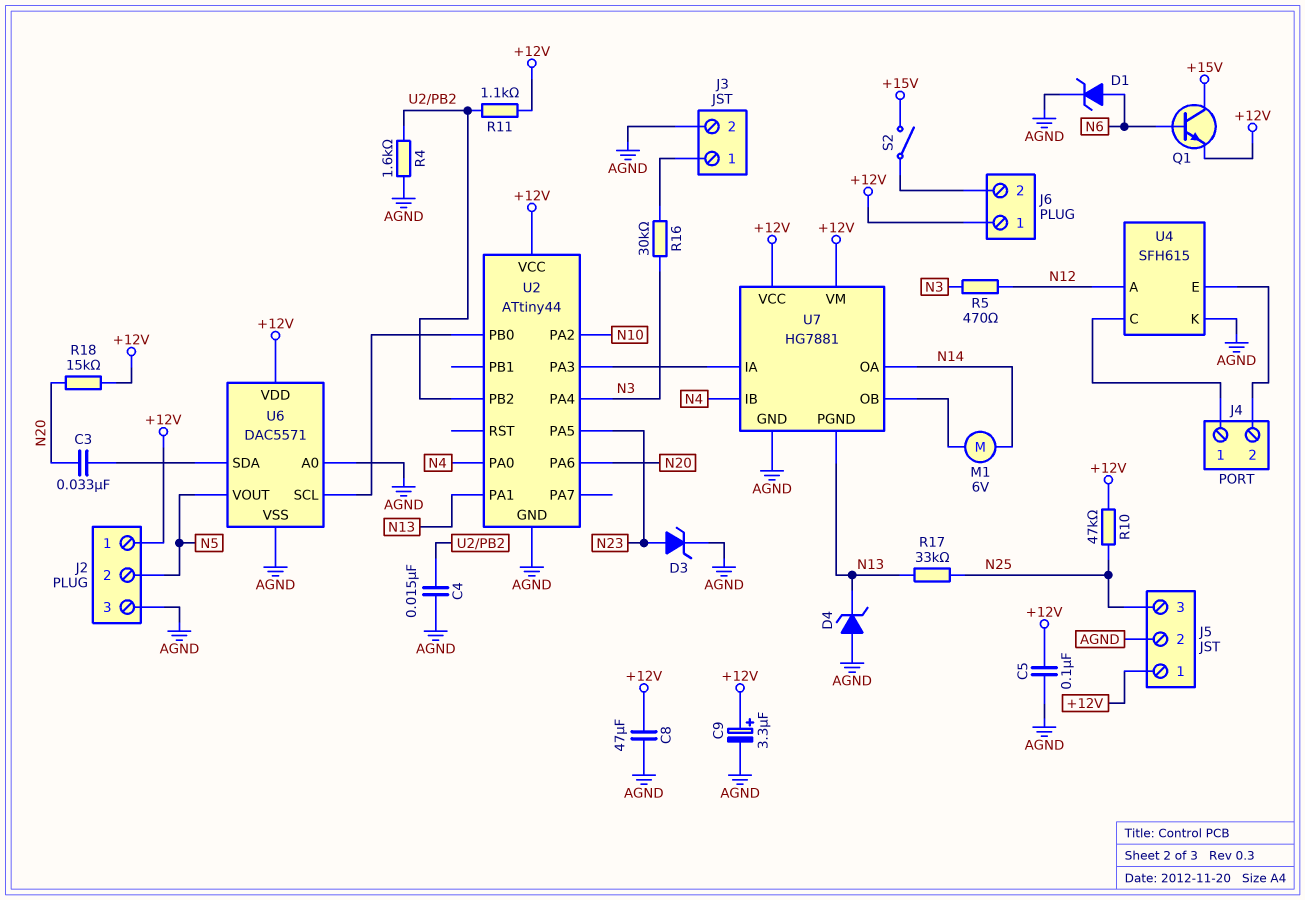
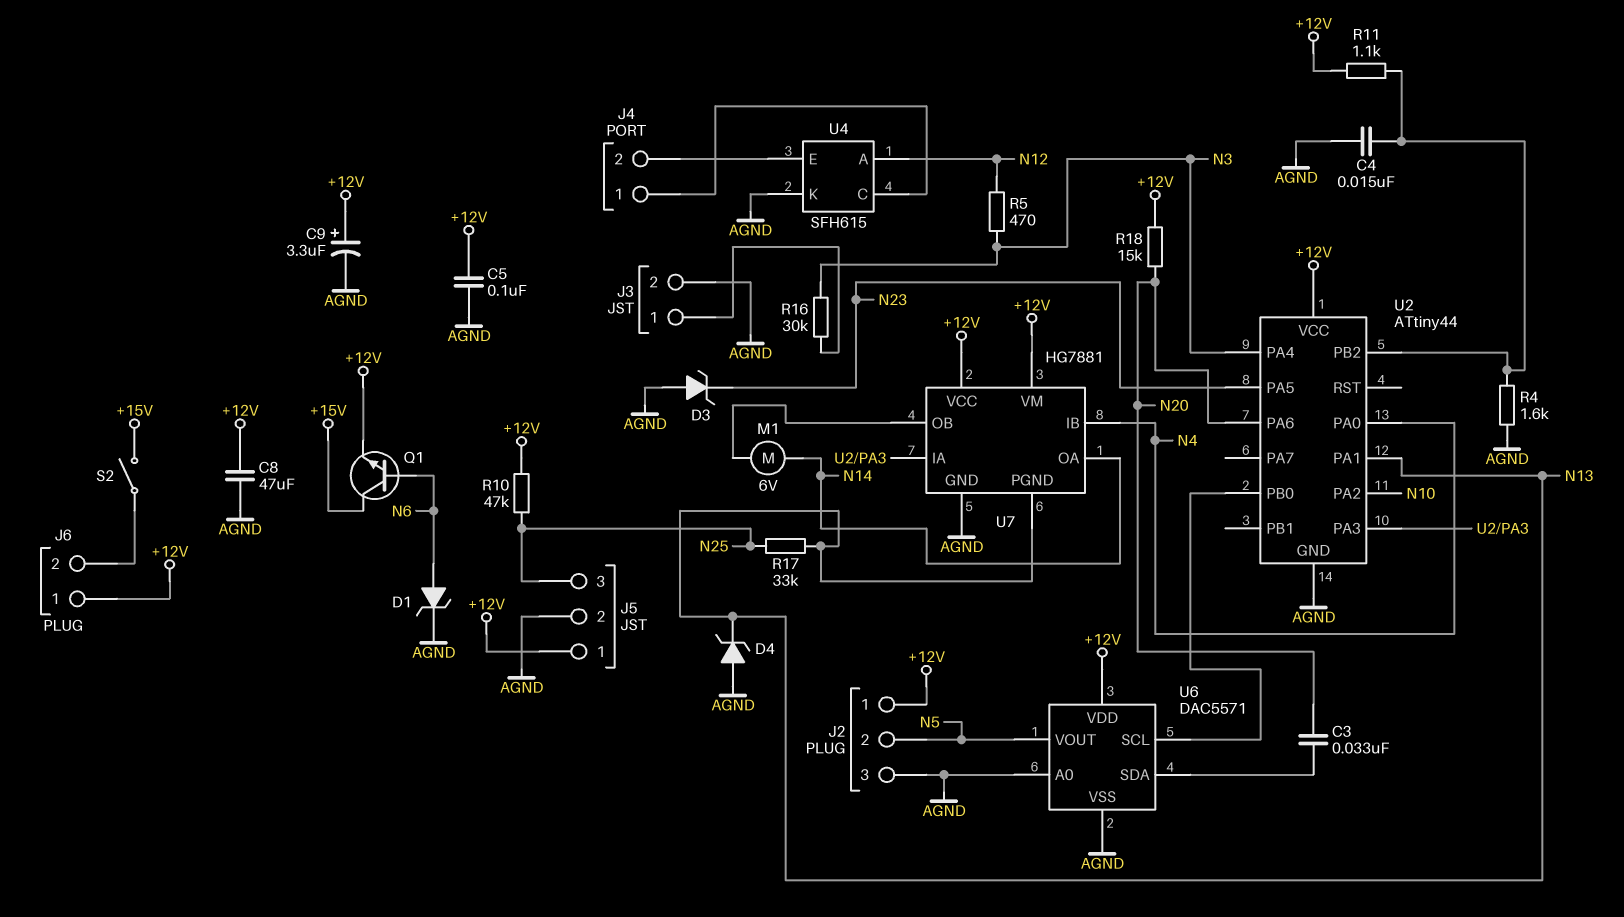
D3: zener (A N23, K AGND) -> zener (A AGND, K N23)

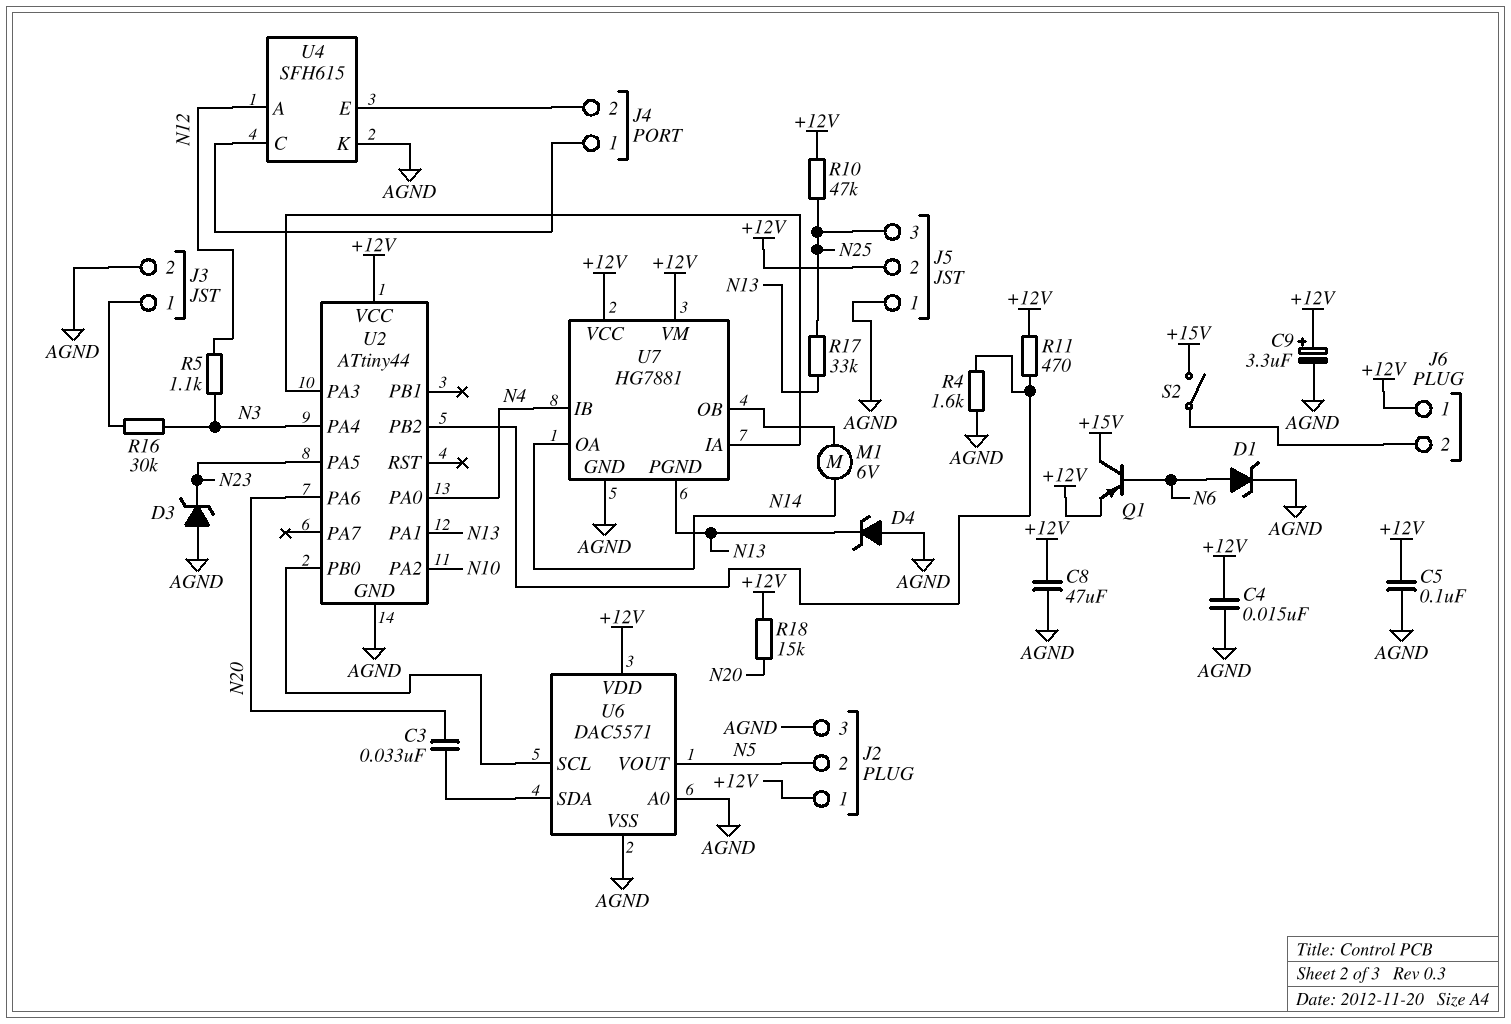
C4: 15nF (AGND, U2/PB2) -> 15nF (+12V, AGND)
J5 pin 1: +12V -> AGND
J5 pin 2: AGND -> +12V
Q1: NPN (B N6, C +15V, E +12V) -> PNP (B N6, C +15V, E +12V)
R5: 470 (N3, N12) -> 1.1k (N3, N12)
R11: 1.1k (+12V, U2/PB2) -> 470 (+12V, U2/PB2)

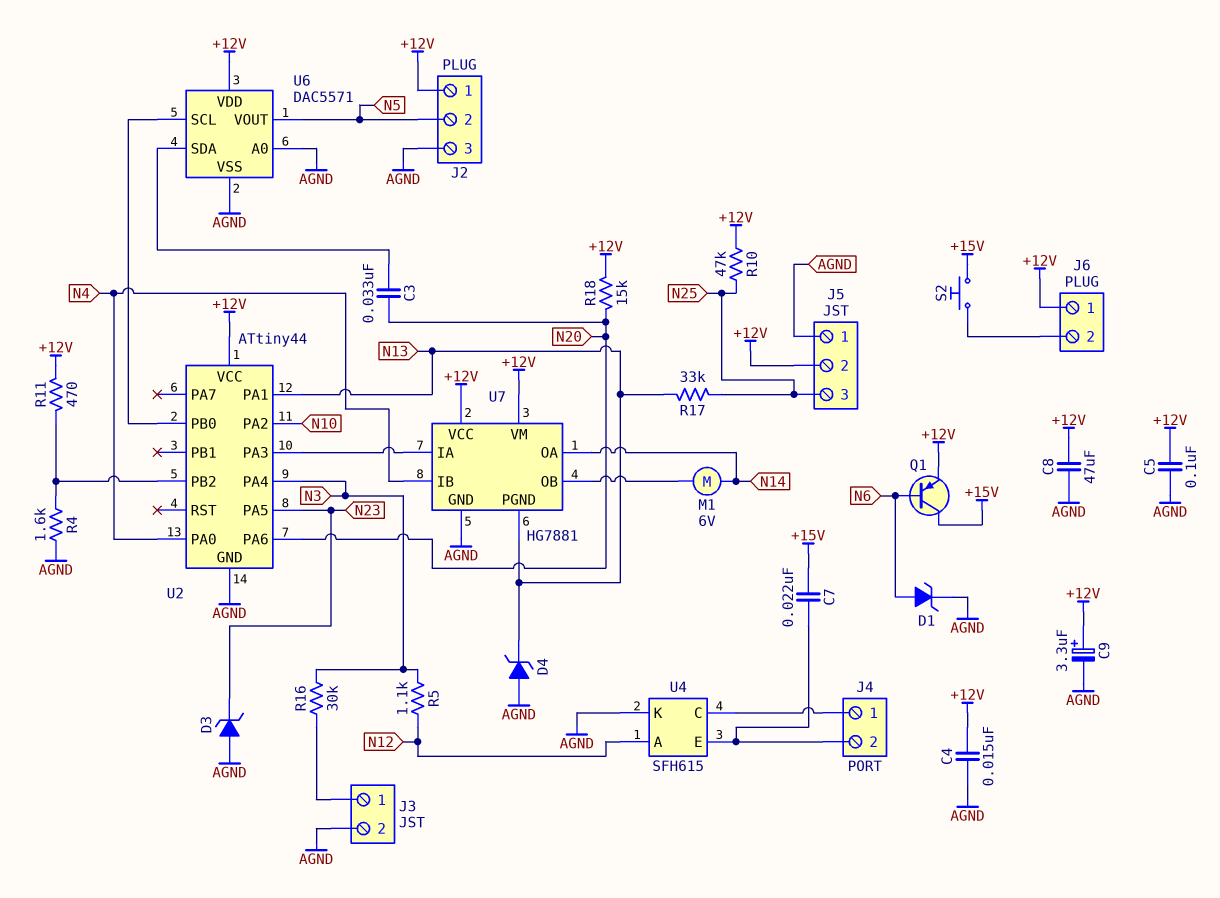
C7: none -> 22nF (+15V, J4/2)
S2: switch (+15V, J6/2) -> button (+15V, J6/2)

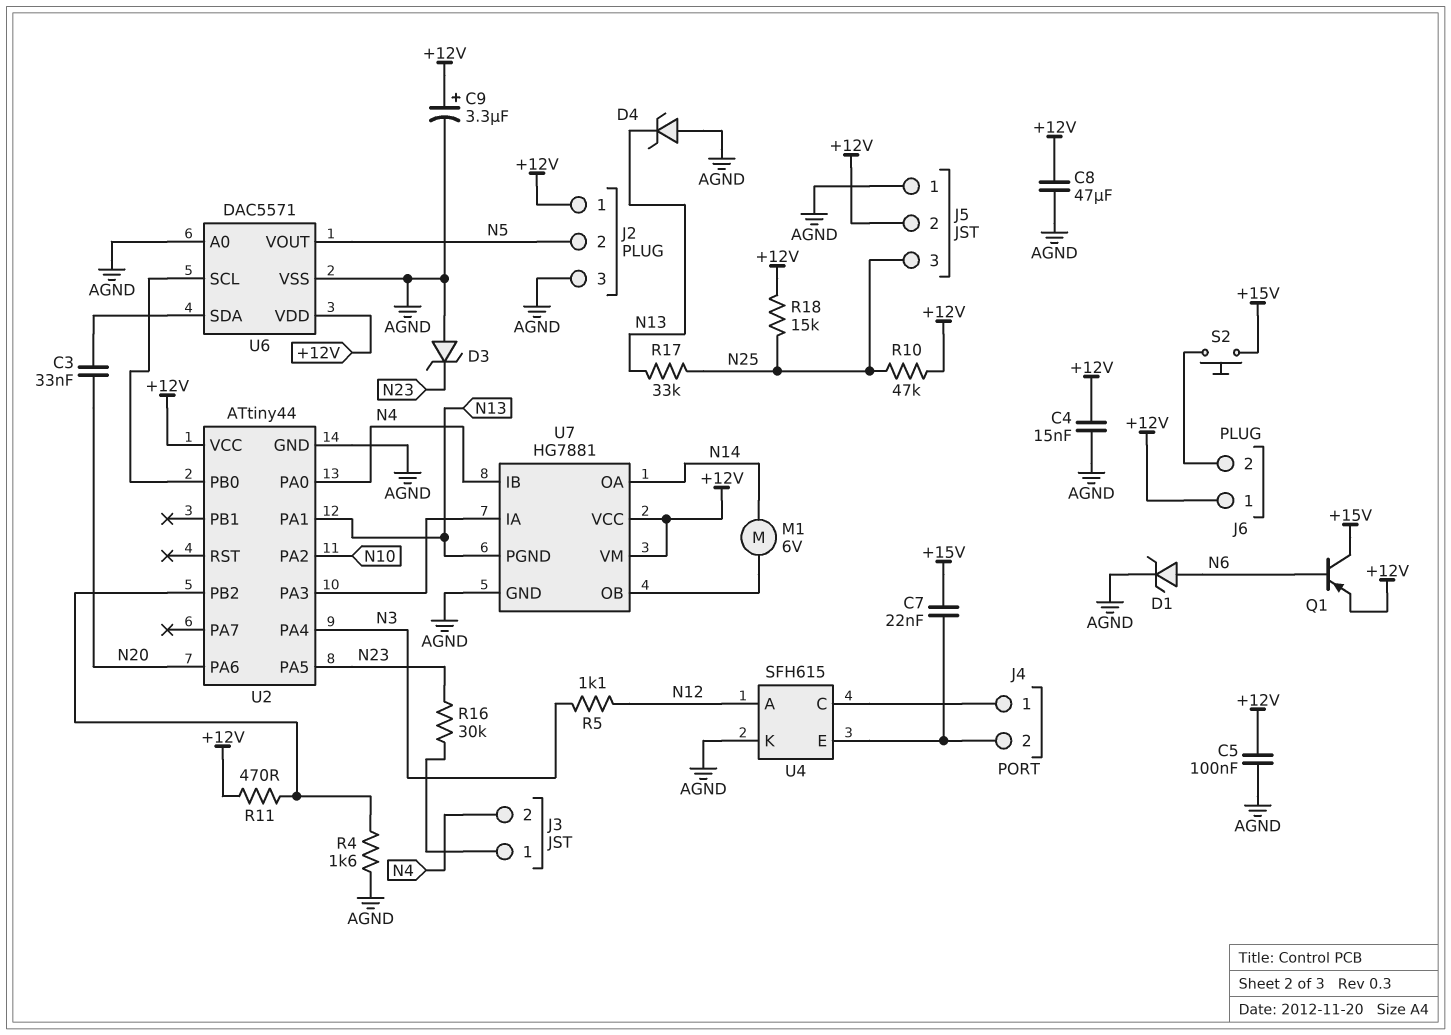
J3 pin 2: AGND -> N4
R16: 30k (J3/1, N3) -> 30k (J3/1, N23)
R18: 15k (+12V, N20) -> 15k (+12V, N25)

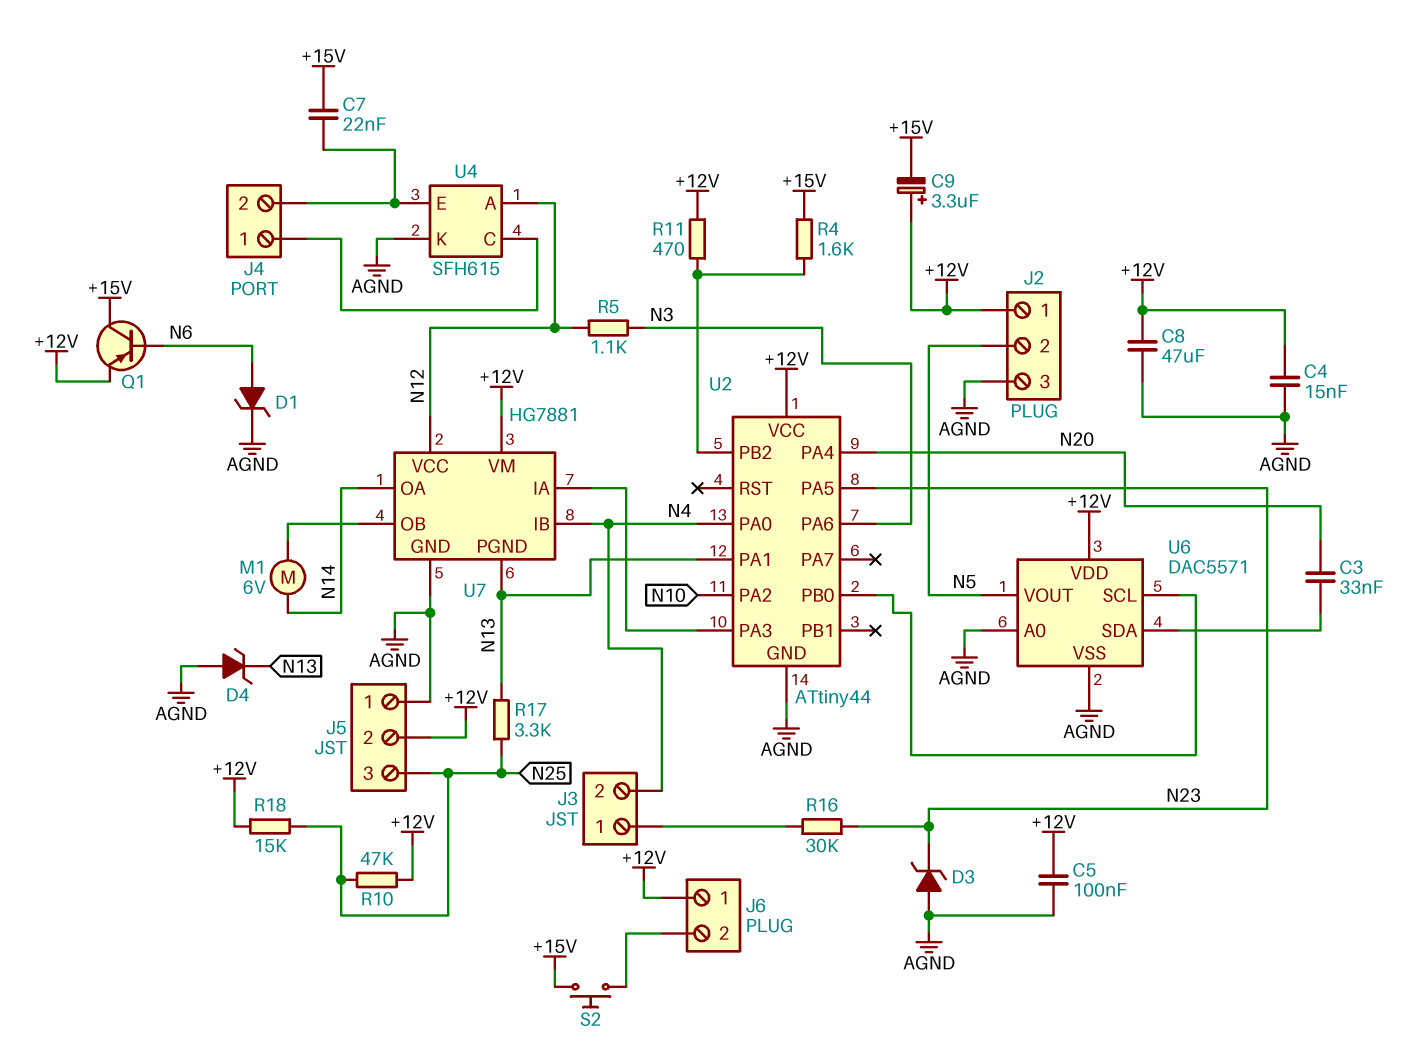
C9: 3.3uF (plus +12V, minus AGND) -> 3.3uF (plus +12V, minus +15V)
R4: 1.6k (AGND, U2/PB2) -> 1.6k (+15V, U2/PB2)
R17: 33k (N13, N25) -> 3.3k (N13, N25)
U2 pin PA4: N3 -> N20
U2 pin PA6: N20 -> N3
U7 pin VCC: +12V -> N12

